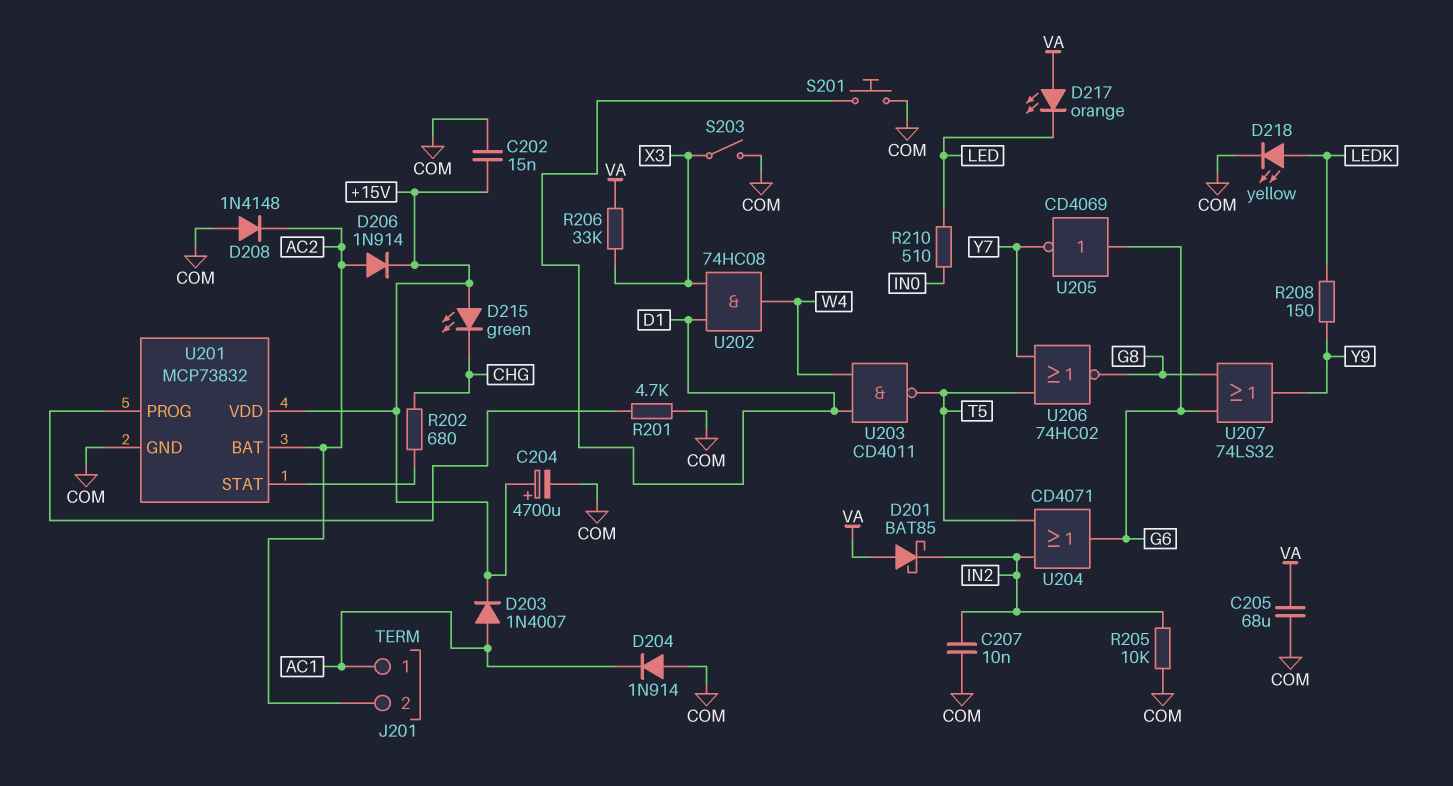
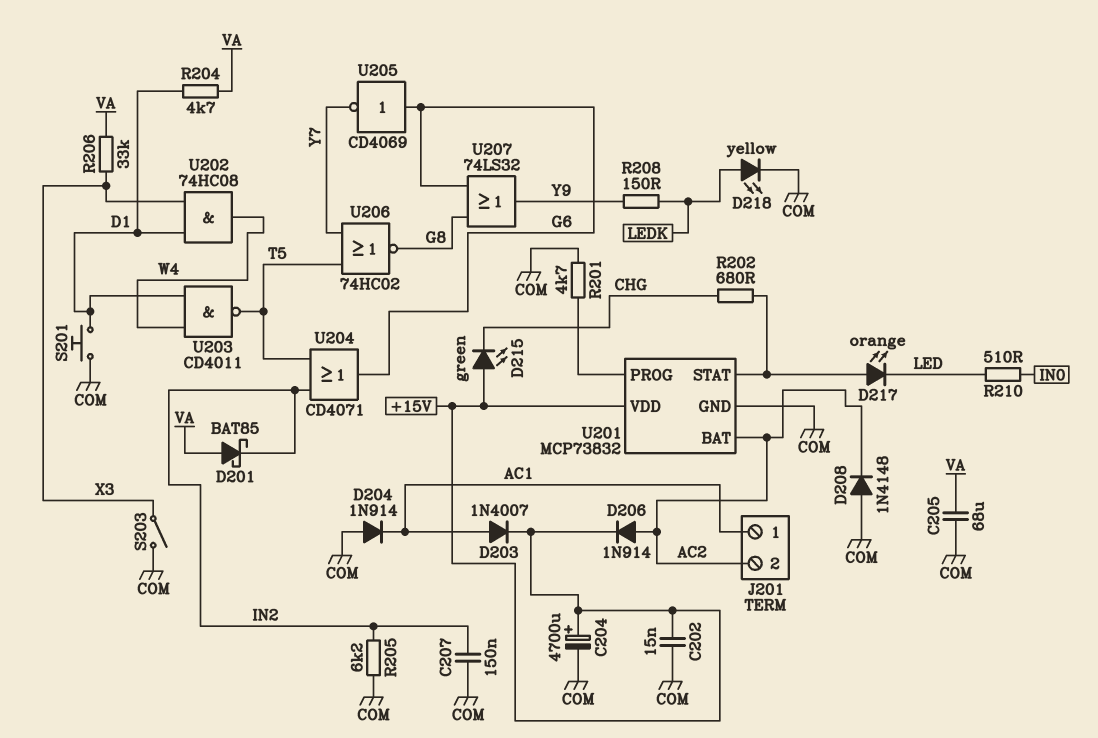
C207: 10nF (COM, IN2) -> 150nF (COM, IN2)
D217: LED orange (A VA, K LED) -> LED orange (A U201/STAT, K LED)
R204: none -> 4.7k (D1, VA)
R205: 10k (COM, IN2) -> 6.2k (COM, IN2)

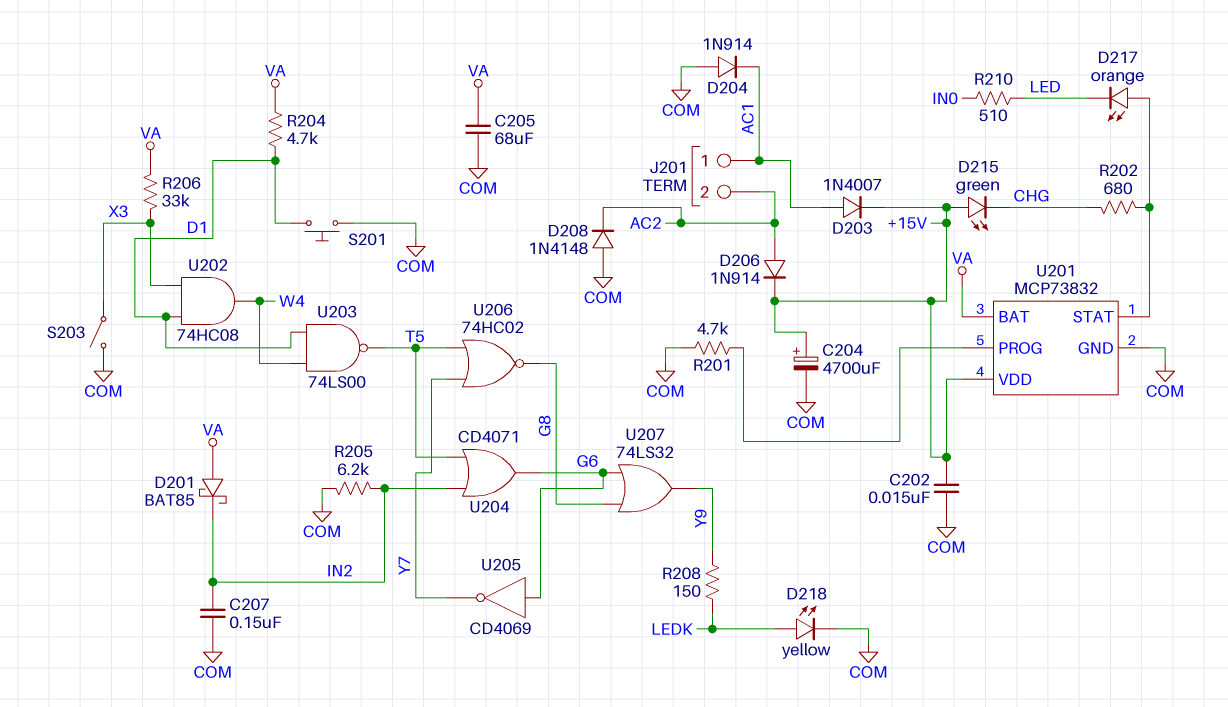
U201 pin BAT: AC2 -> VA
U203: NAND CD4011 (in D1, in W4, out T5) -> NAND 74LS00 (in D1, in W4, out T5)

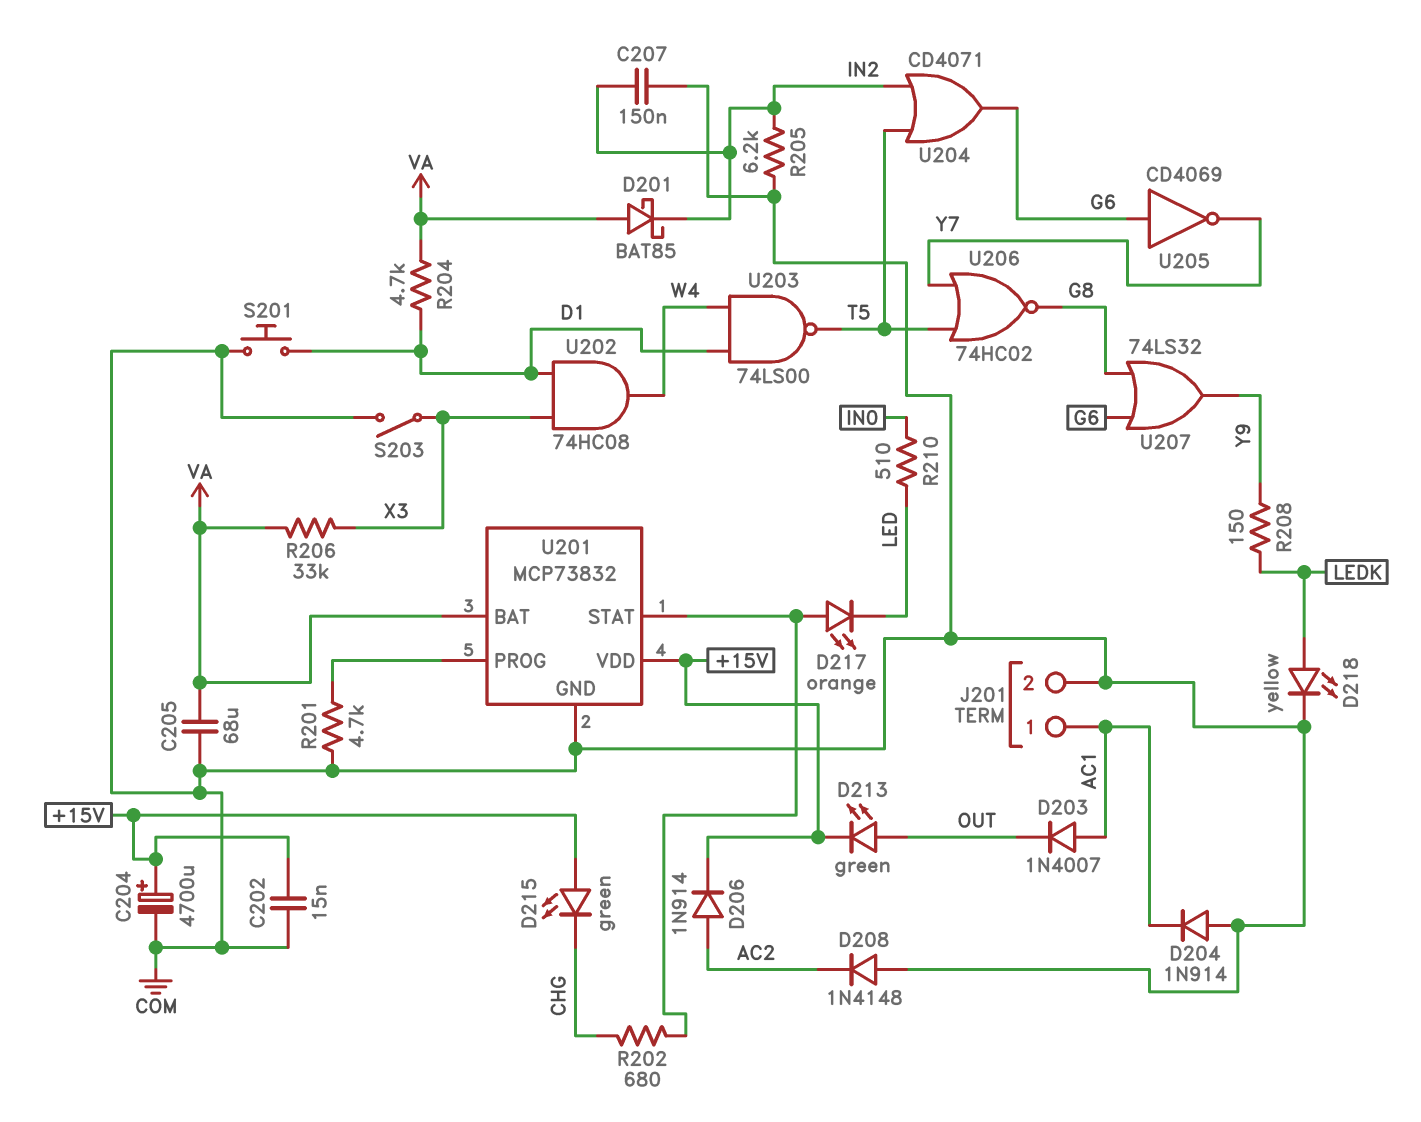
D203: diode 1N4007 (A AC1, K +15V) -> diode 1N4007 (A AC1, K OUT)
D213: none -> LED green (A OUT, K +15V)
J201 pin 2: AC2 -> COM

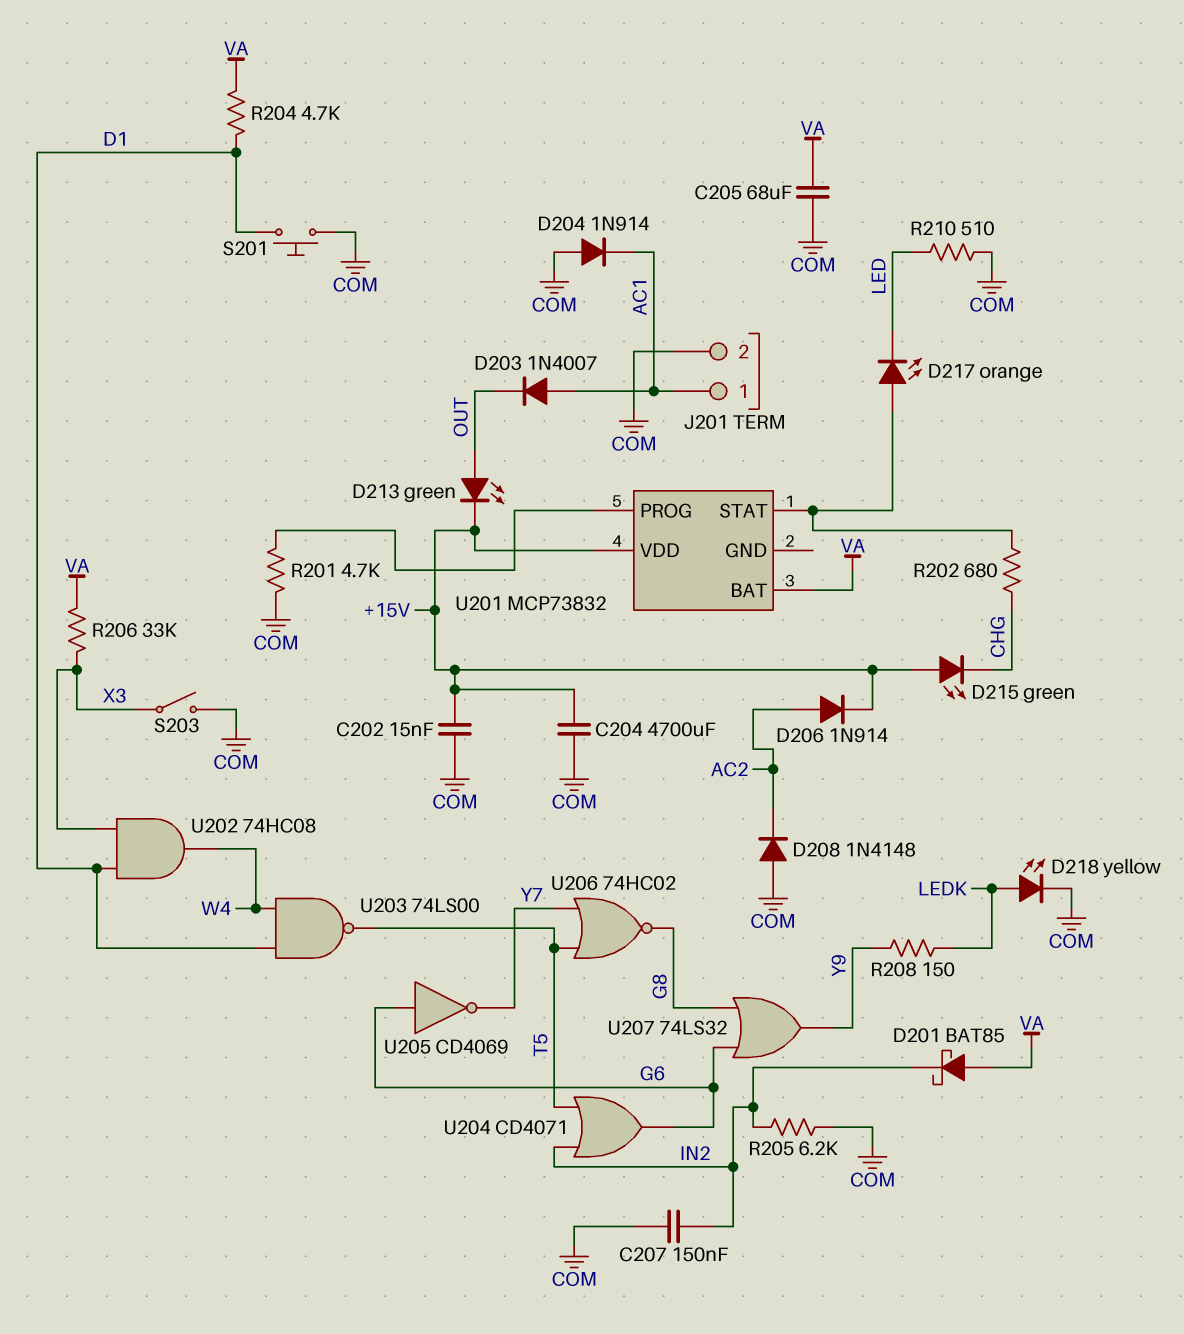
C204: 4700uF (plus +15V, minus COM) -> 4700uF (+15V, COM)
R210: 510 (IN0, LED) -> 510 (COM, LED)
U201 pin GND: COM -> none

